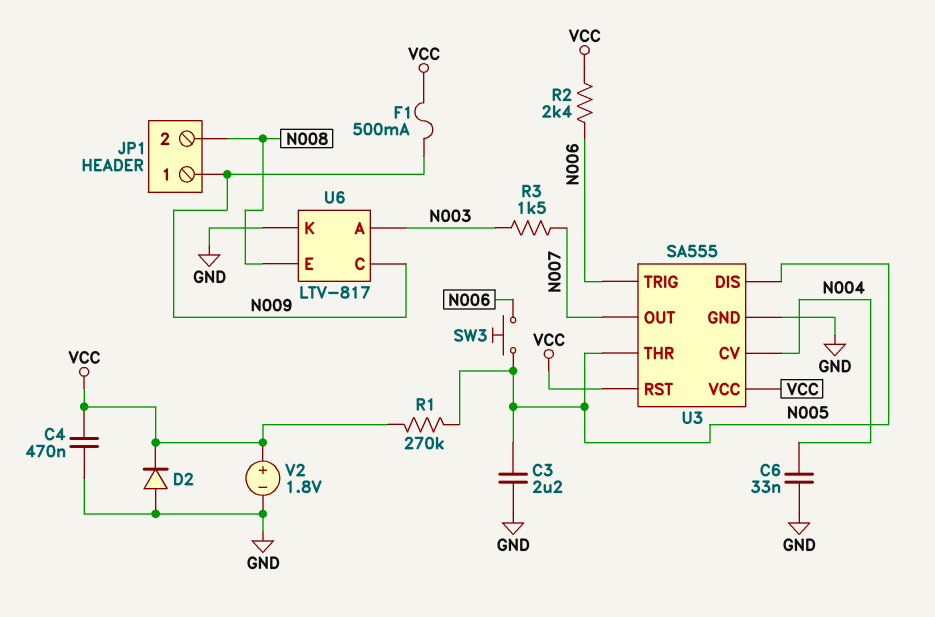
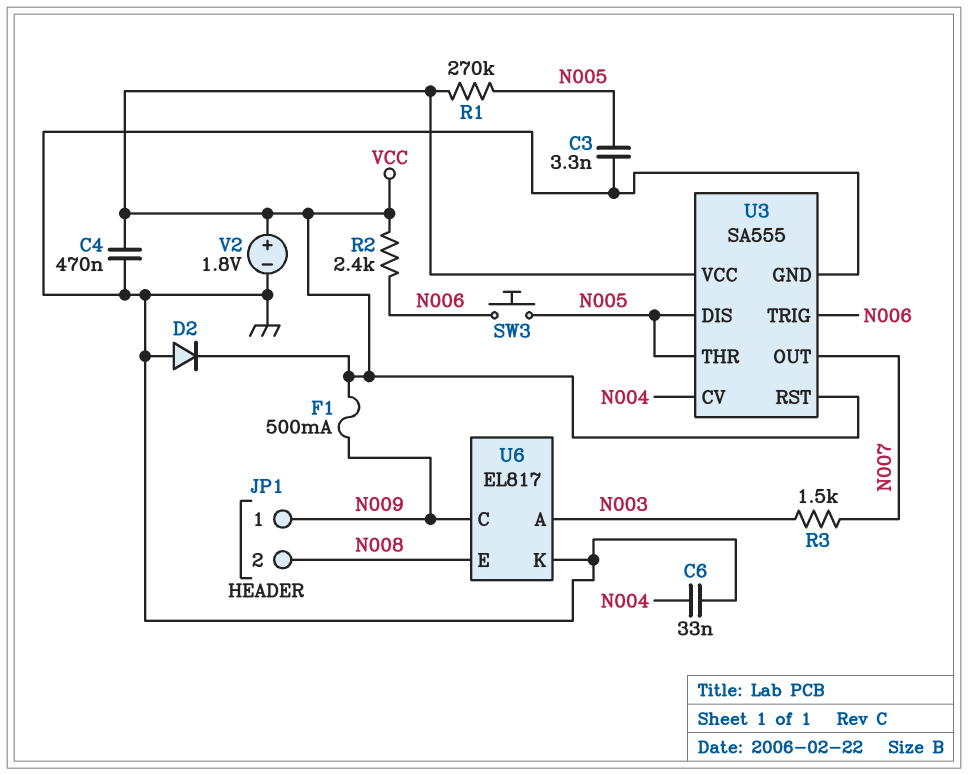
C3: 2.2uF (GND, N005) -> 3.3nF (GND, N005)
U6: LTV-817 -> EL817

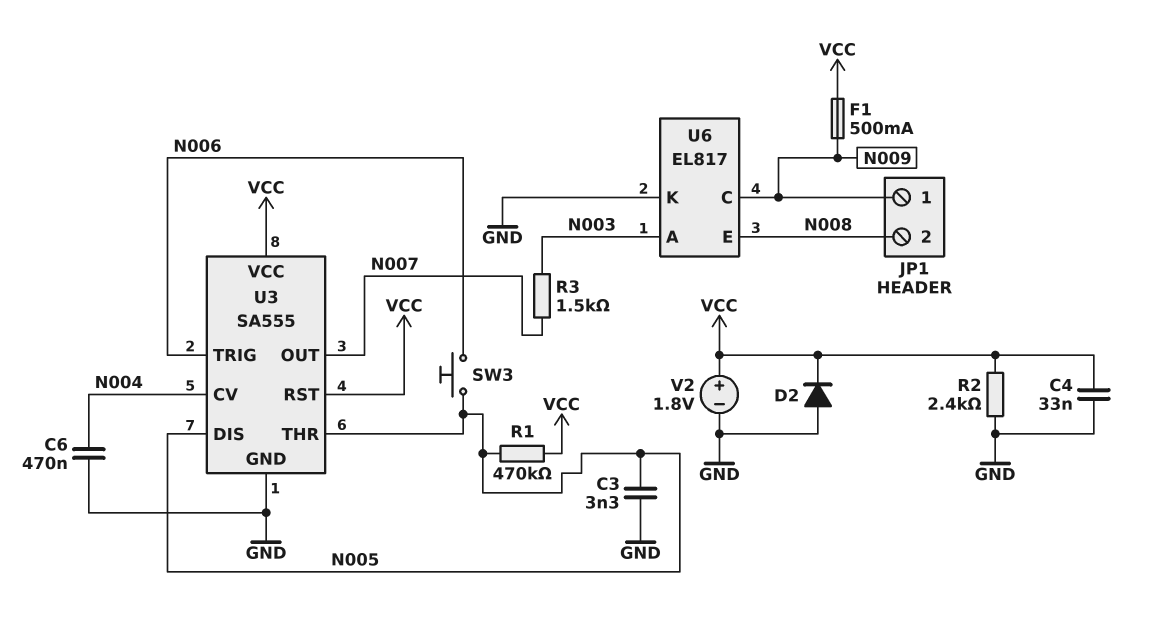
C4: 470nF (GND, VCC) -> 33nF (GND, VCC)
C6: 33nF (GND, N004) -> 470nF (GND, N004)
R1: 270k (N005, VCC) -> 470k (N005, VCC)
R2: 2.4k (N006, VCC) -> 2.4k (GND, VCC)

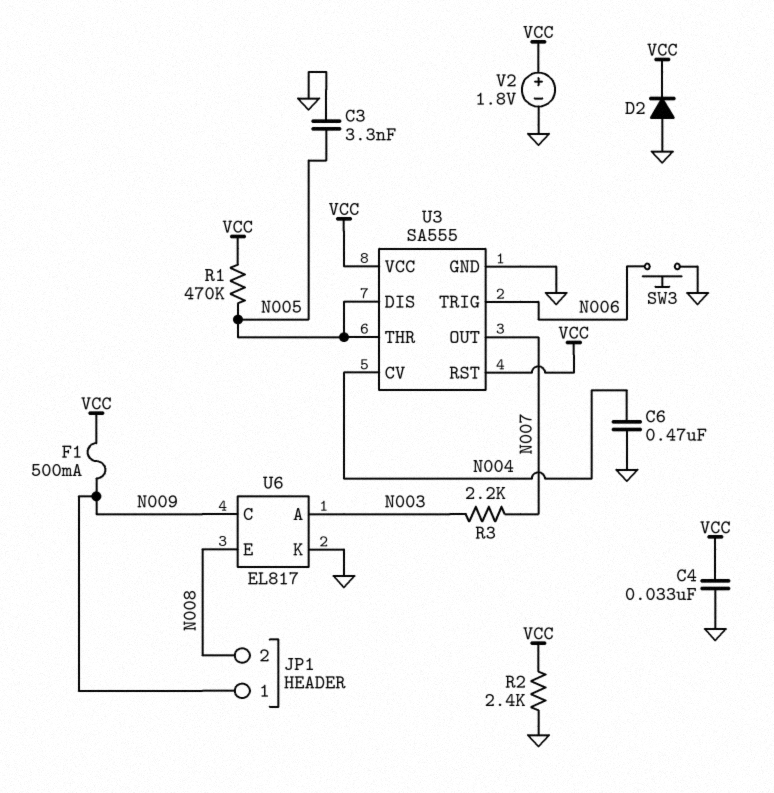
R3: 1.5k (N003, N007) -> 2.2k (N003, N007)
SW3: button (N005, N006) -> button (GND, N006)

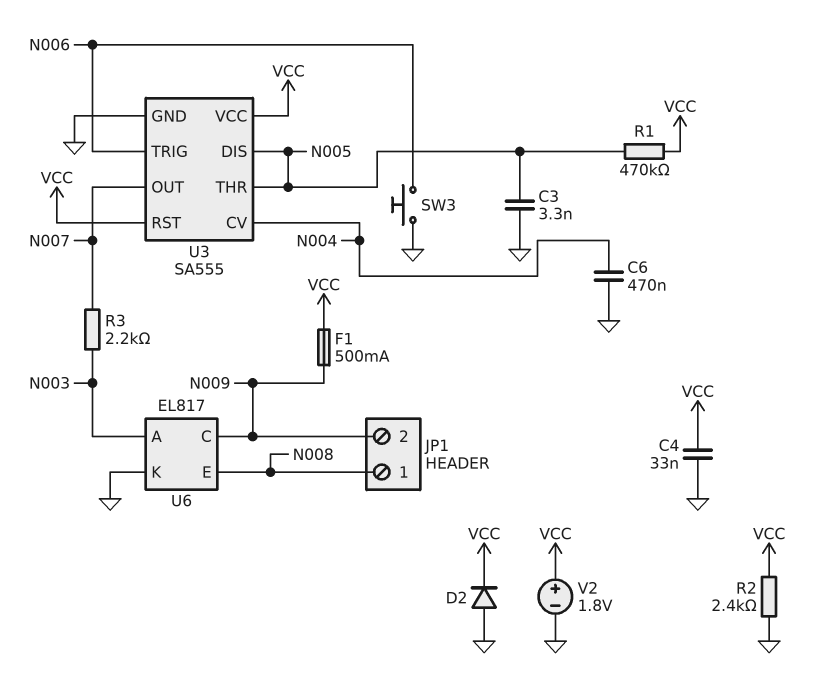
JP1 pin 1: N009 -> N008
JP1 pin 2: N008 -> N009

